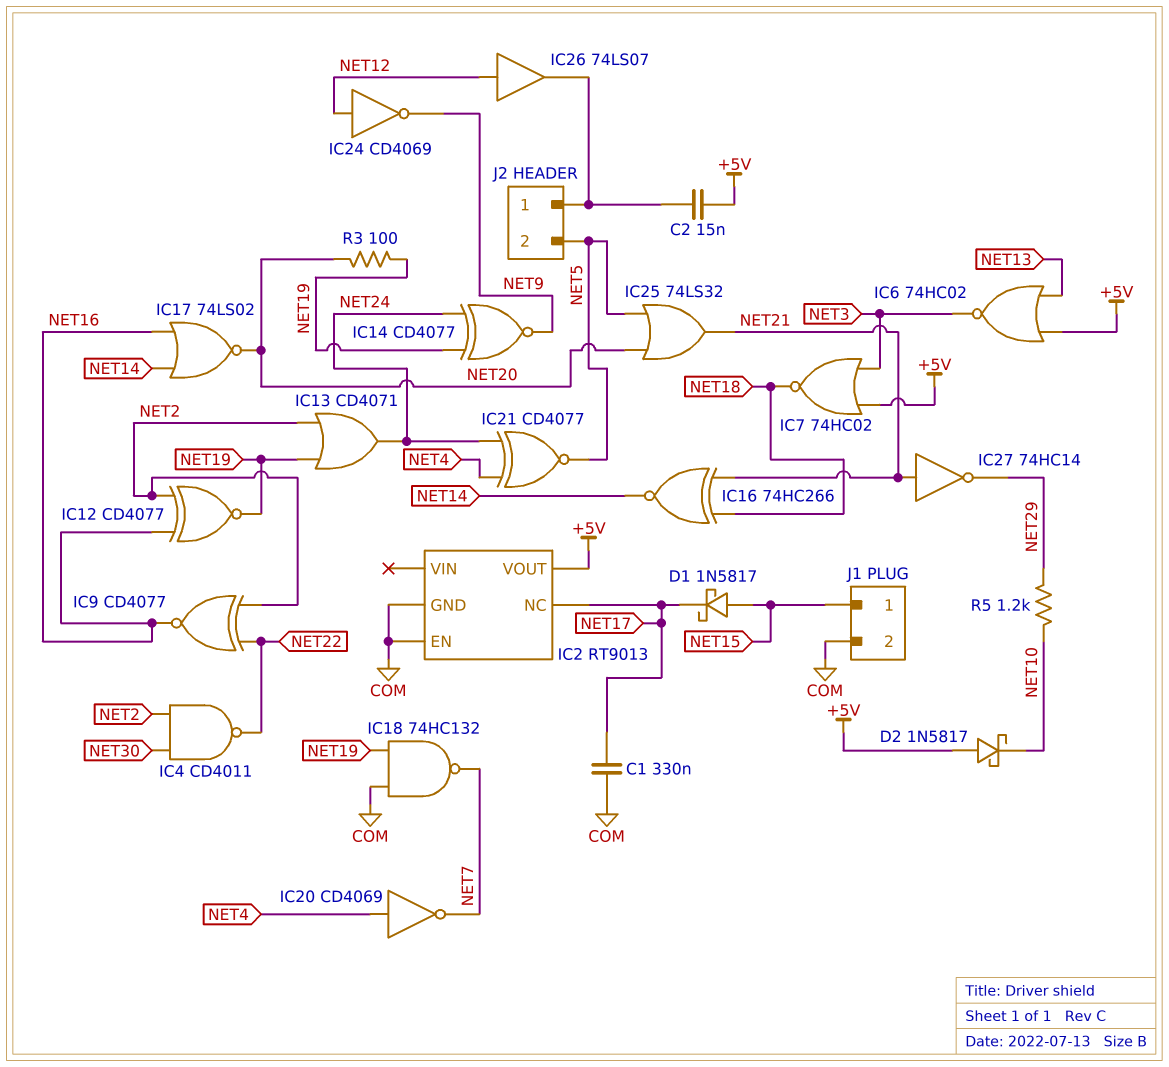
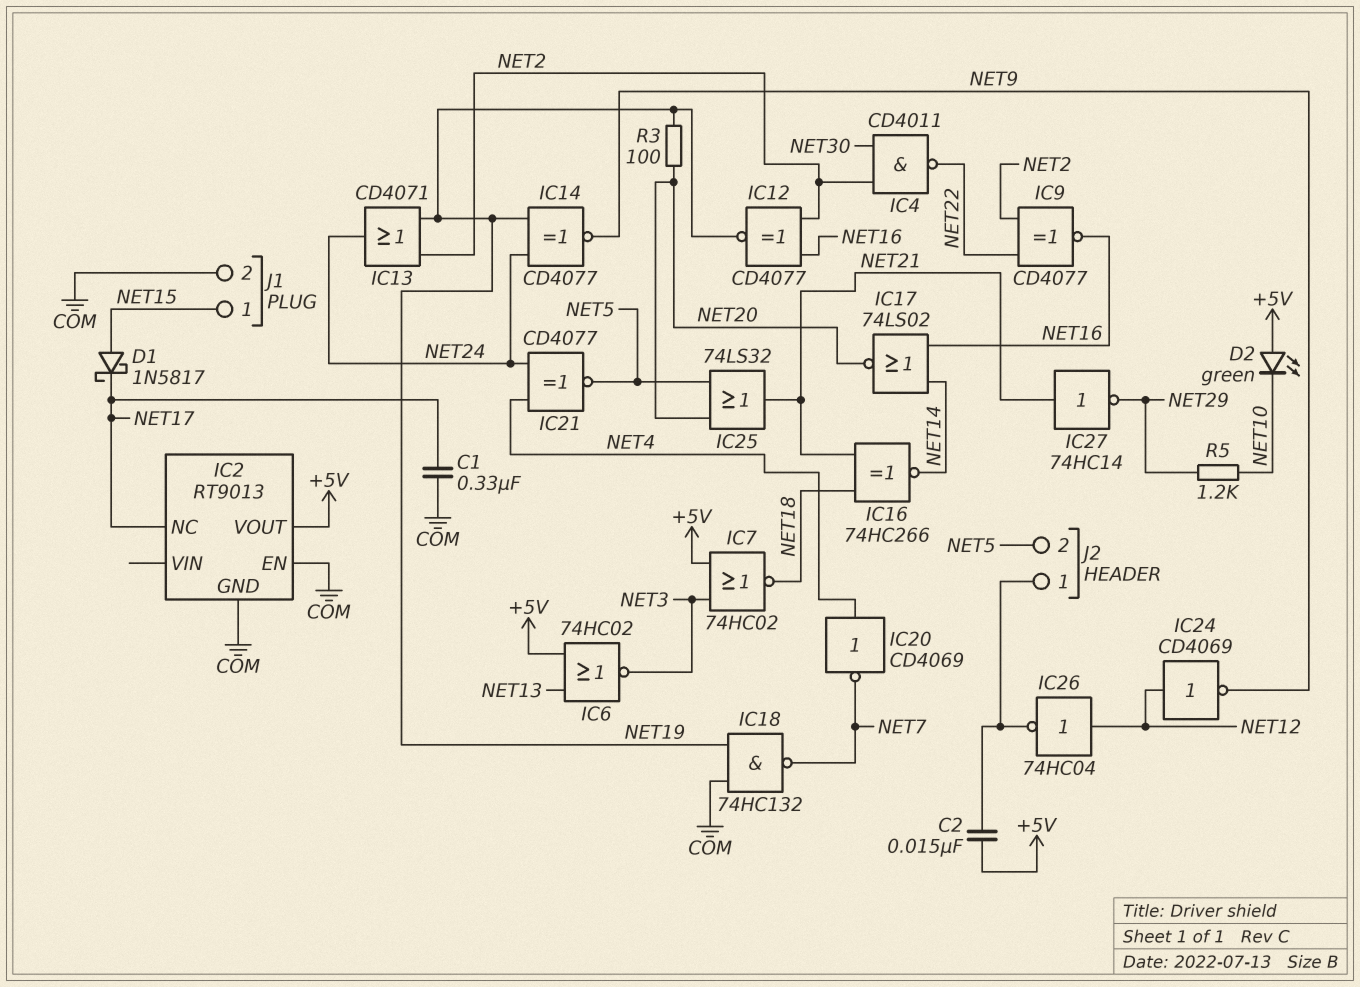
D2: schottky 1N5817 (A +5V, K NET10) -> LED green (A +5V, K NET10)
IC26: buffer 74LS07 (in NET12, out J2/1) -> NOT 74HC04 (in NET12, out J2/1)

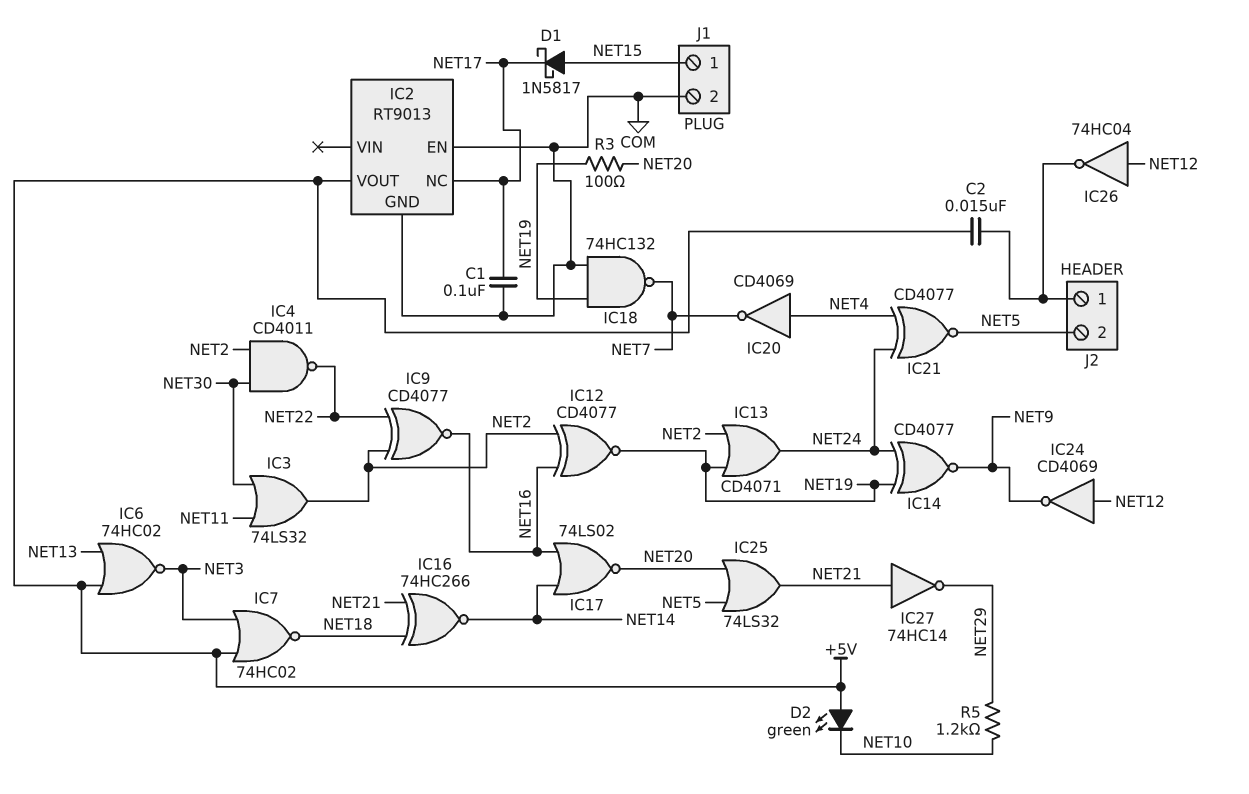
C1: 330nF (COM, NET17) -> 100nF (COM, NET17)
IC3: none -> OR 74LS32 (in NET11, in NET30, out NET2)

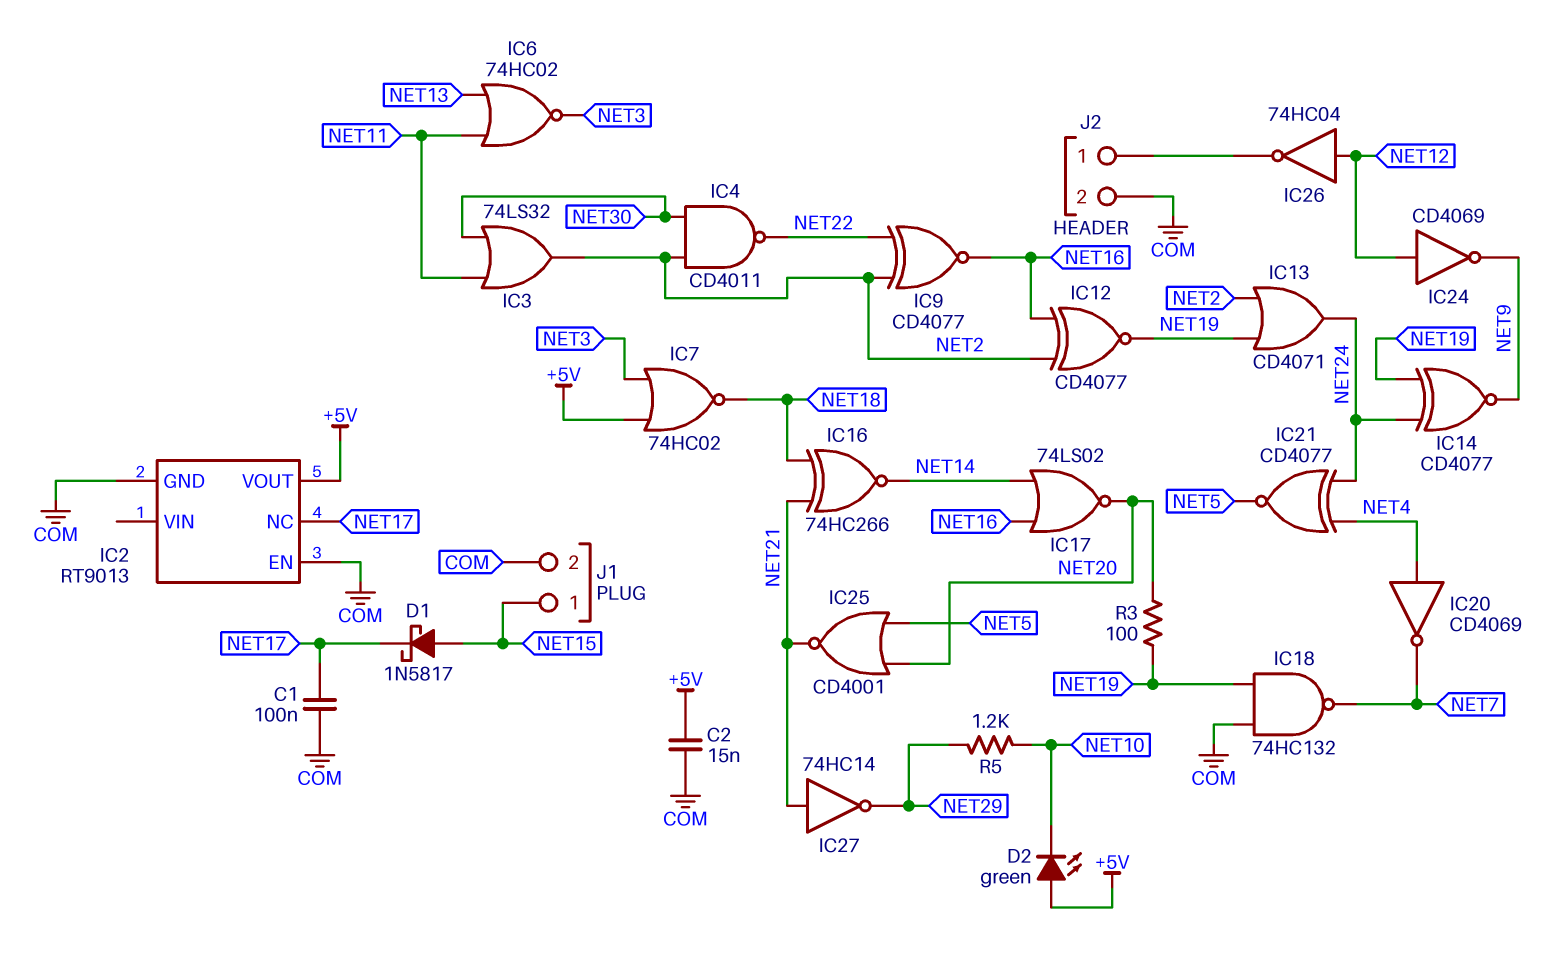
C2: 15nF (+5V, J2/1) -> 15nF (+5V, COM)
IC6: NOR 74HC02 (in +5V, in NET13, out NET3) -> NOR 74HC02 (in NET11, in NET13, out NET3)
IC25: OR 74LS32 (in NET5, in NET20, out NET21) -> NOR CD4001 (in NET5, in NET20, out NET21)
J2 pin 2: NET5 -> COM

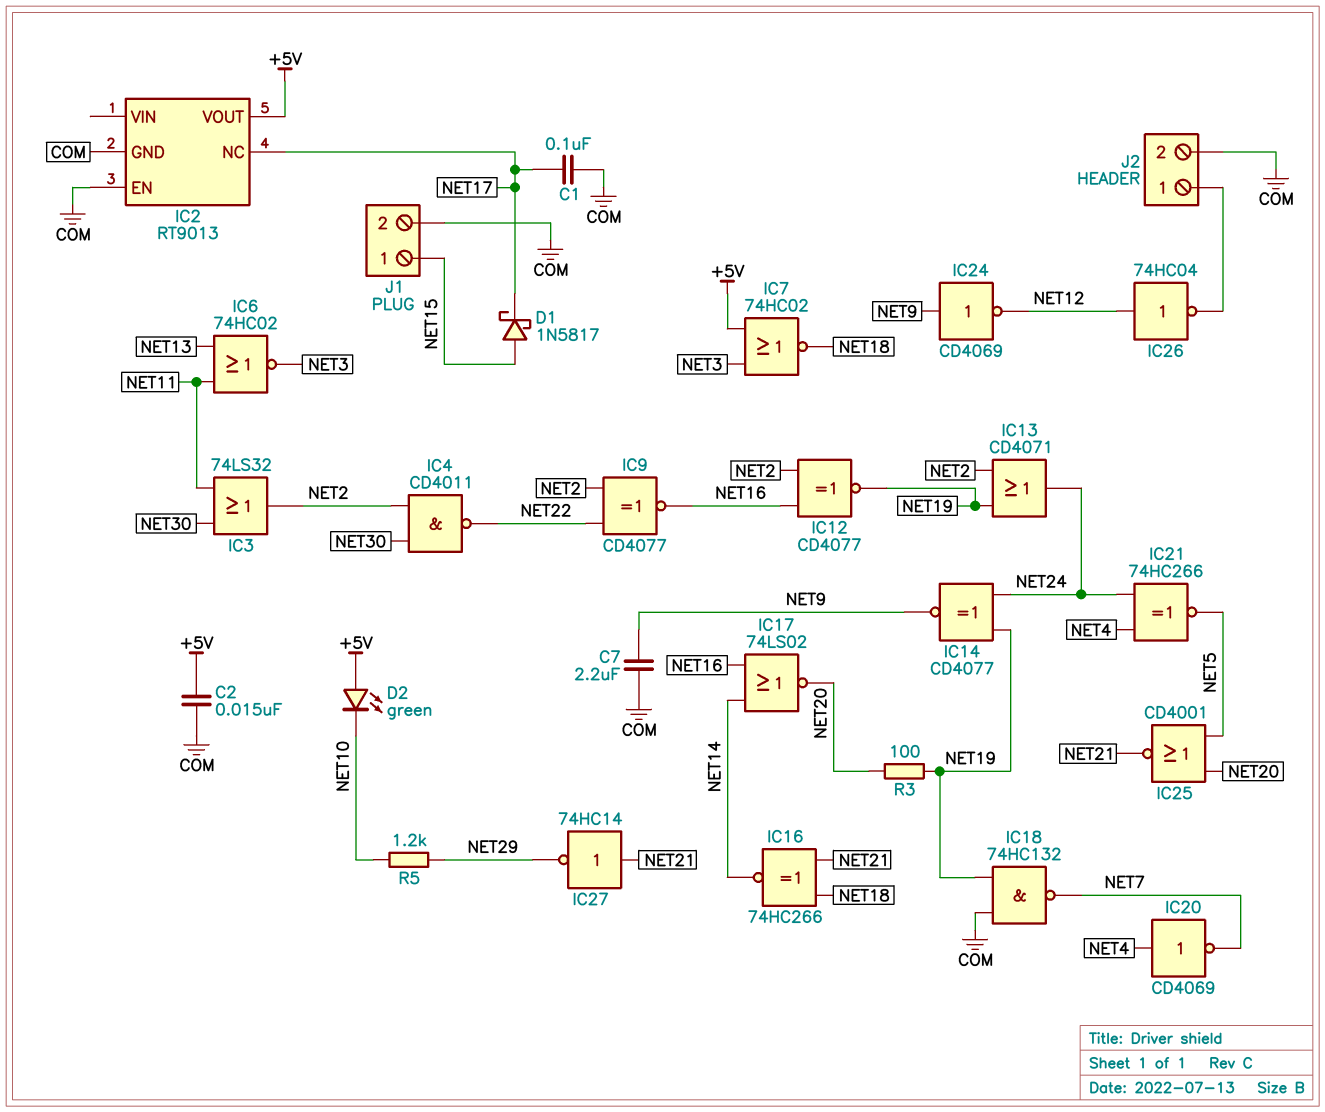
C7: none -> 2.2uF (COM, NET9)
IC21: XNOR CD4077 (in NET4, in NET24, out NET5) -> XNOR 74HC266 (in NET4, in NET24, out NET5)
IC24: NOT CD4069 (in NET12, out NET9) -> NOT CD4069 (in NET9, out NET12)

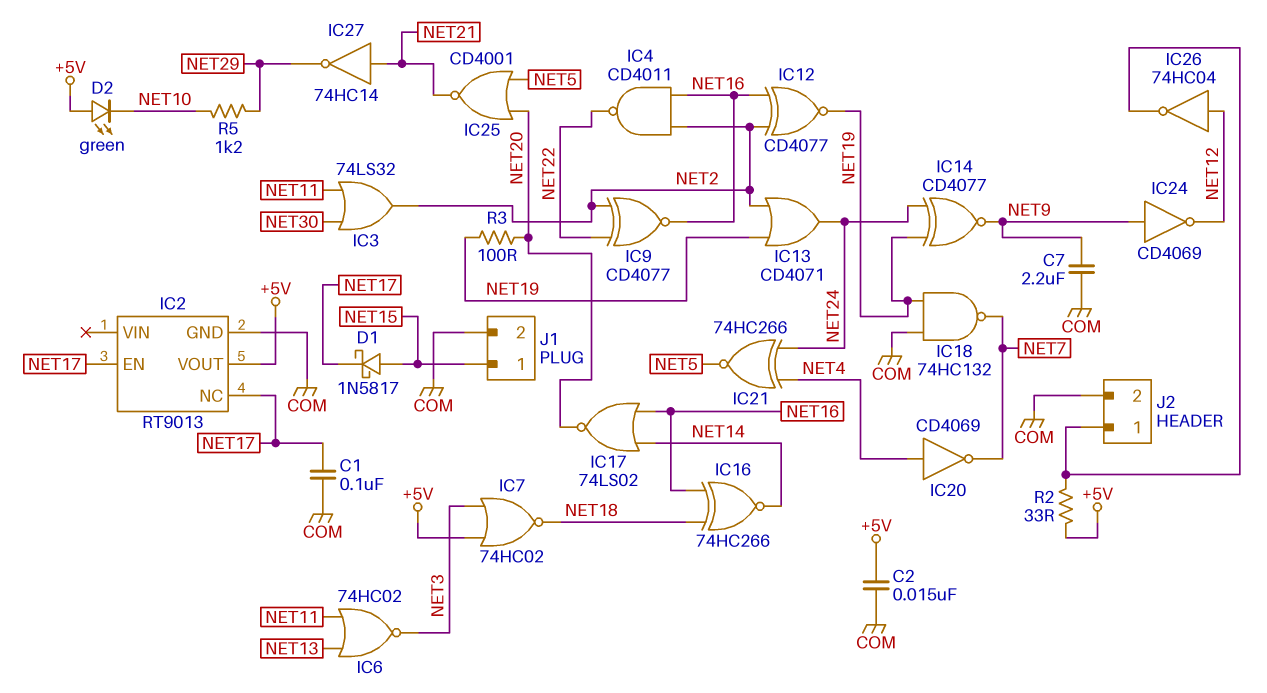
IC2 pin EN: COM -> NET17
IC4: NAND CD4011 (in NET2, in NET30, out NET22) -> NAND CD4011 (in NET2, in NET16, out NET22)
IC16: XNOR 74HC266 (in NET18, in NET21, out NET14) -> XNOR 74HC266 (in NET16, in NET18, out NET14)
R2: none -> 33 (+5V, J2/1)

